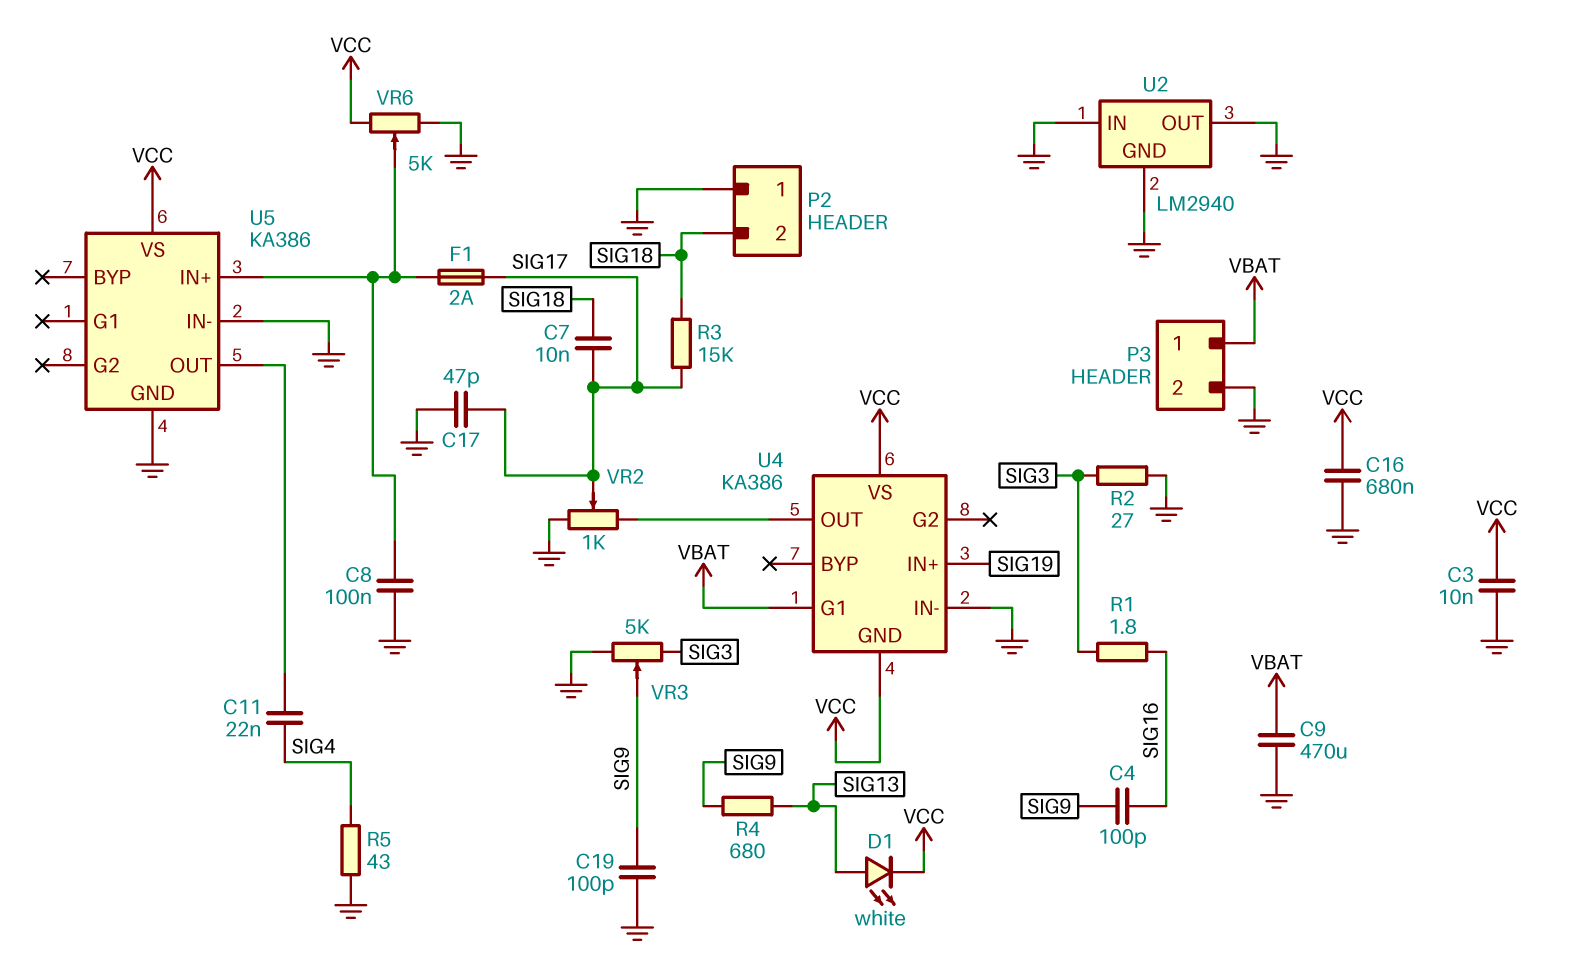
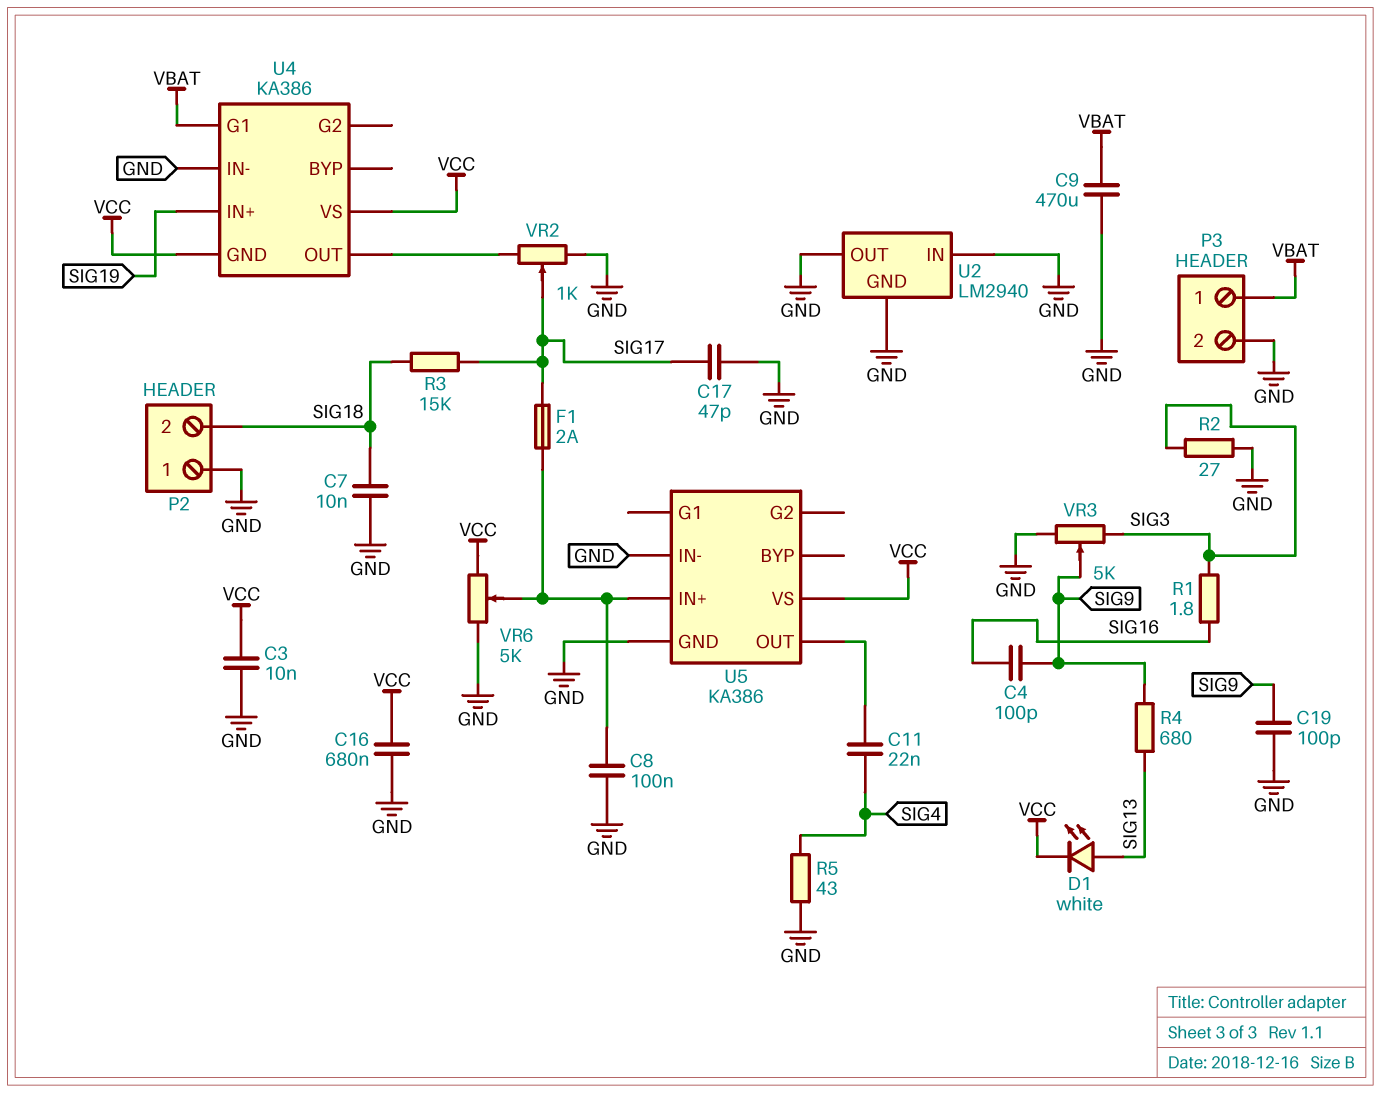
C7: 10nF (SIG17, SIG18) -> 10nF (GND, SIG18)

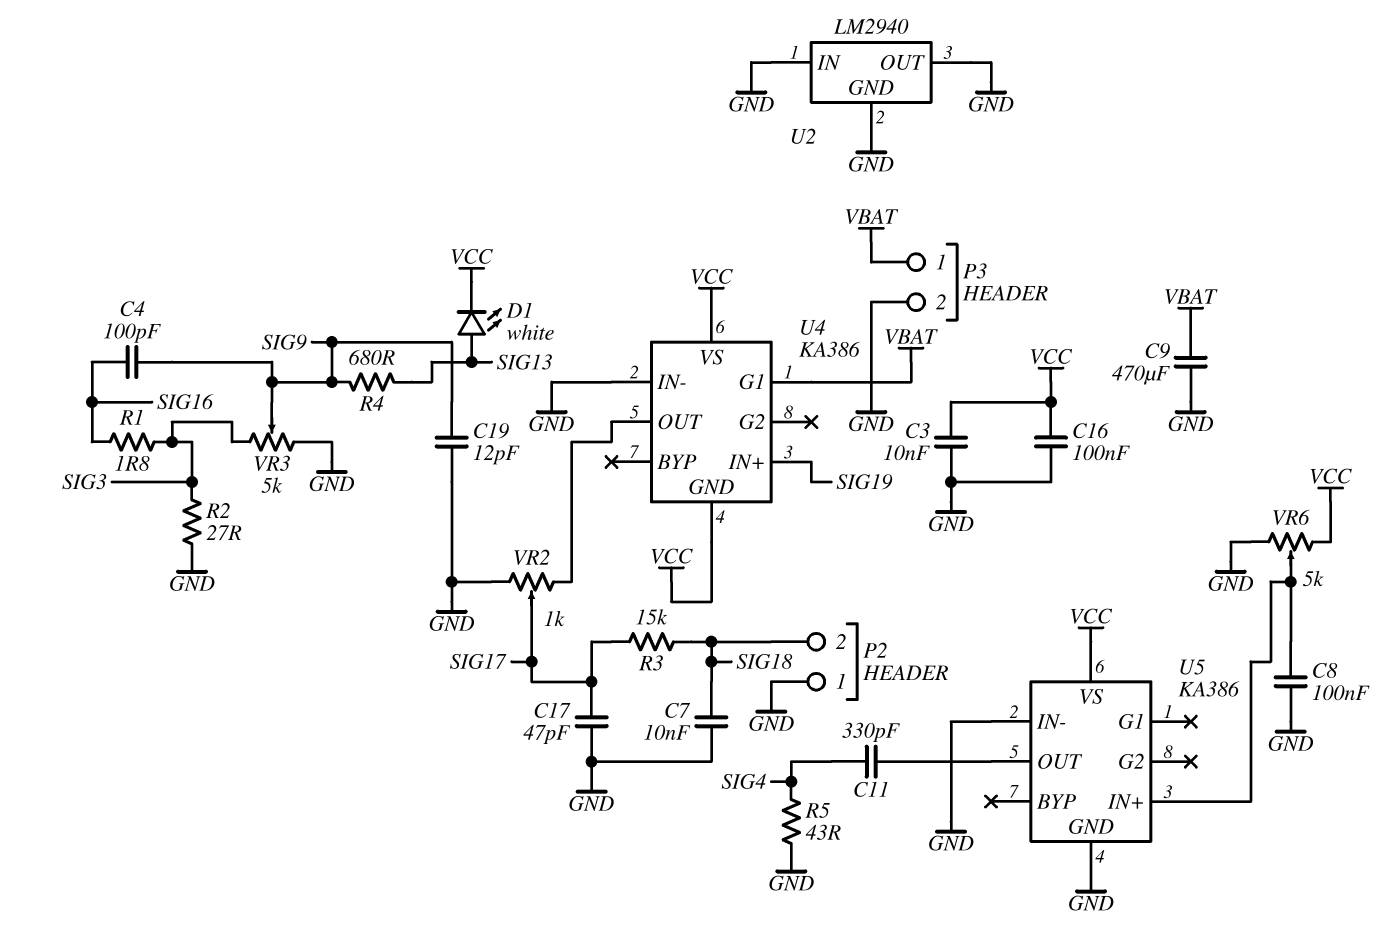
C11: 22nF (SIG4, U5/OUT) -> 330pF (SIG4, U5/OUT)
C16: 680nF (GND, VCC) -> 100nF (GND, VCC)
C19: 100pF (GND, SIG9) -> 12pF (GND, SIG9)
F1: 2A (SIG17, U5/IN+) -> none

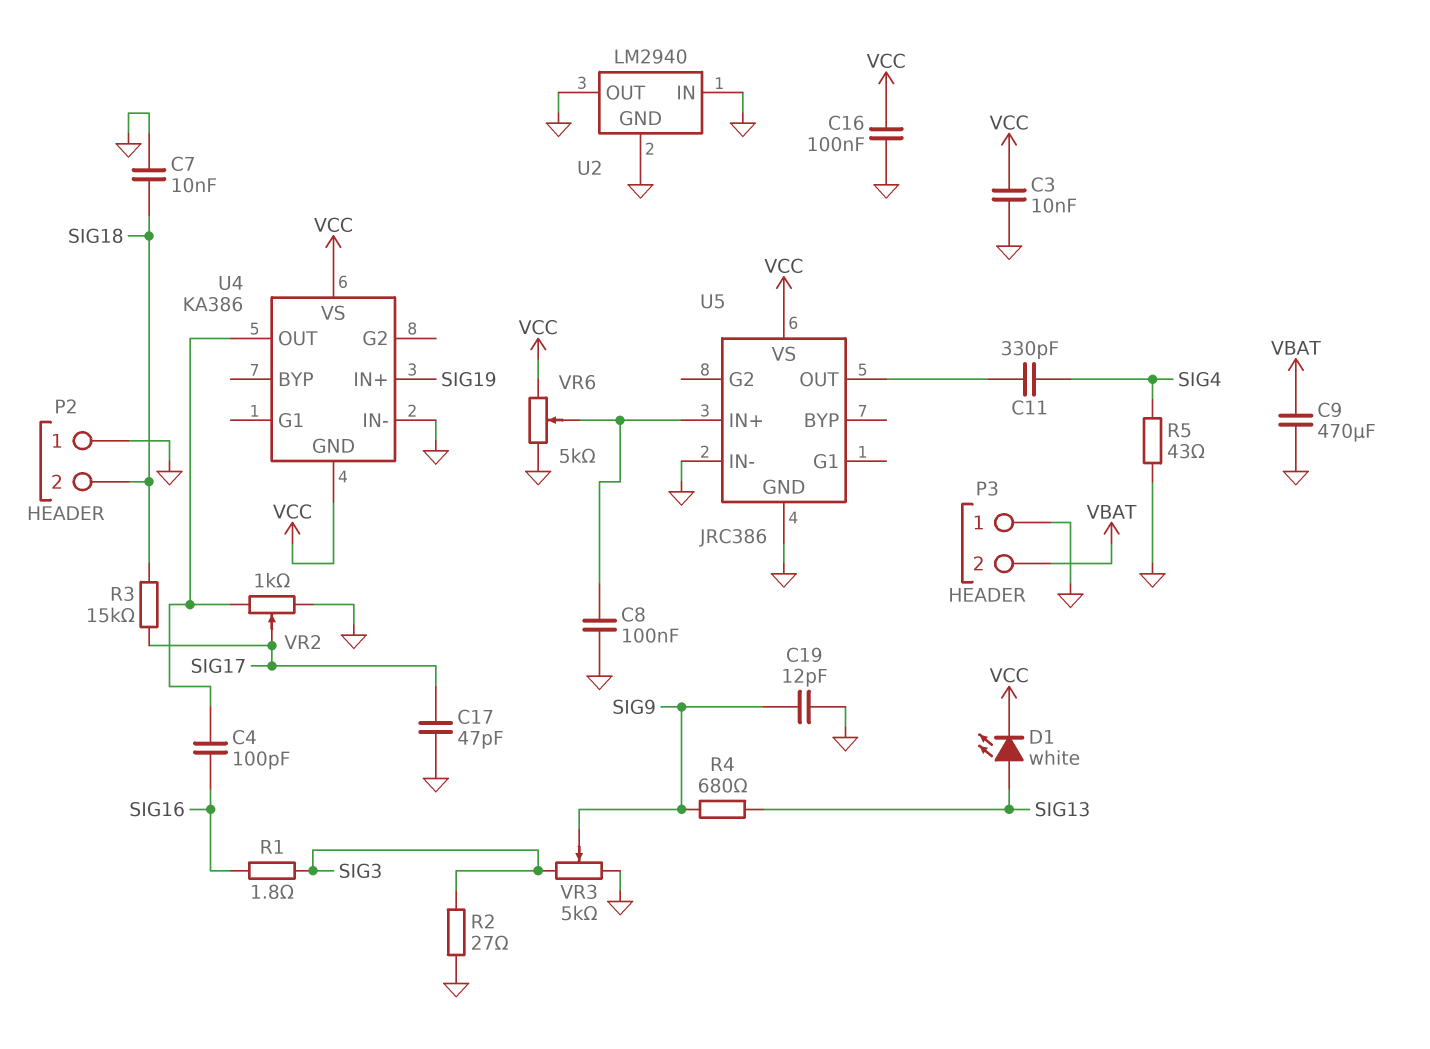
C4: 100pF (SIG9, SIG16) -> 100pF (SIG16, U4/OUT)
P3 pin 1: VBAT -> GND
P3 pin 2: GND -> VBAT
U4 pin G1: VBAT -> none
U5: KA386 -> JRC386

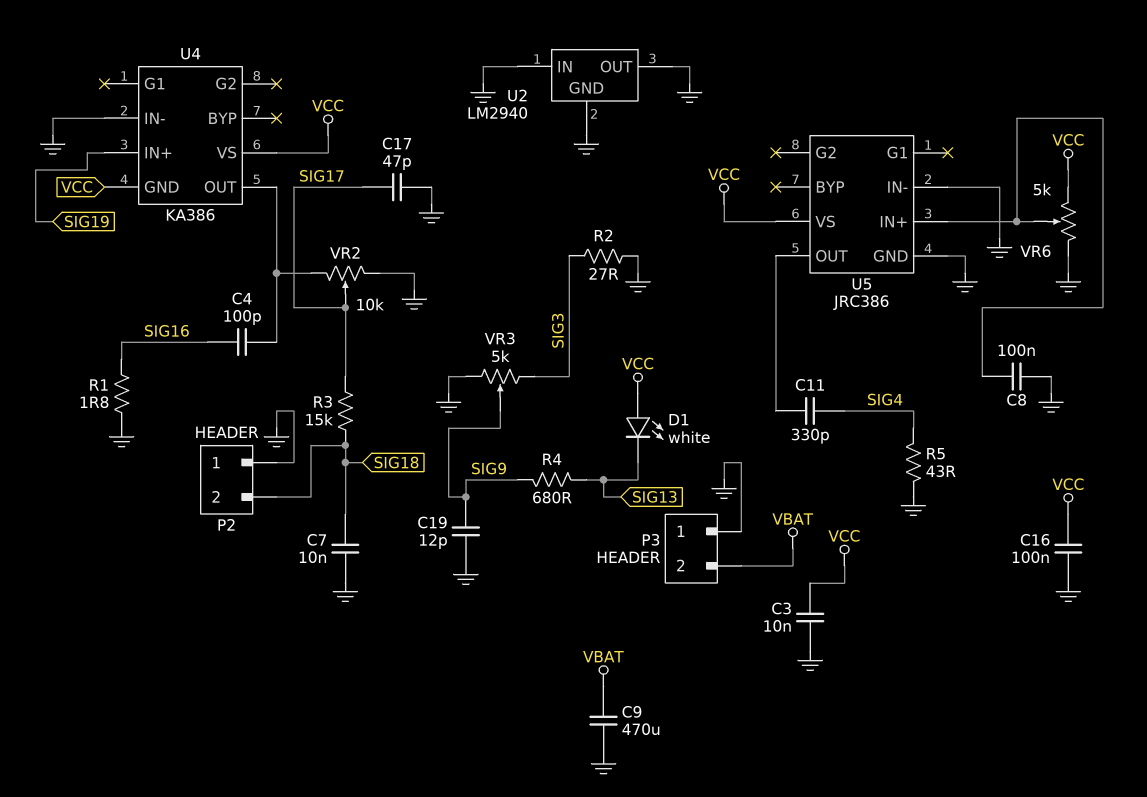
D1: LED white (A SIG13, K VCC) -> LED white (A VCC, K SIG13)
R1: 1.8 (SIG3, SIG16) -> 1.8 (GND, SIG16)
VR2: 1k (GND, U4/OUT, wiper SIG17) -> 10k (GND, U4/OUT, wiper SIG17)

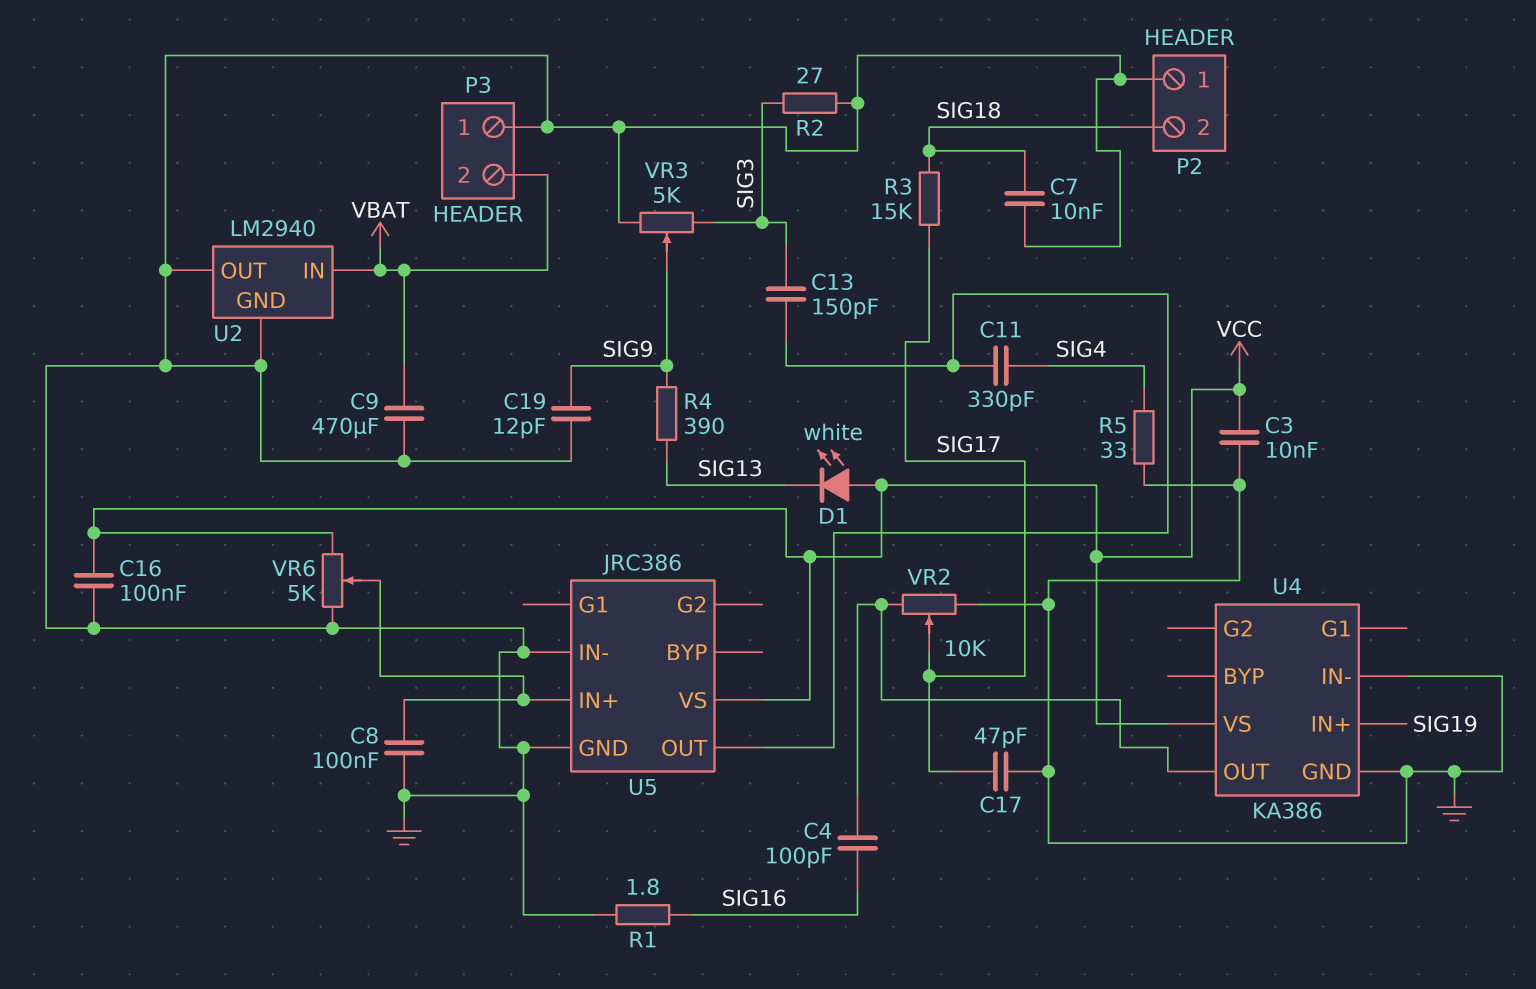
C13: none -> 150pF (SIG3, U5/OUT)
R4: 680 (SIG9, SIG13) -> 390 (SIG9, SIG13)
R5: 43 (GND, SIG4) -> 33 (GND, SIG4)
U2 pin IN: GND -> VBAT
U4 pin GND: VCC -> GND

